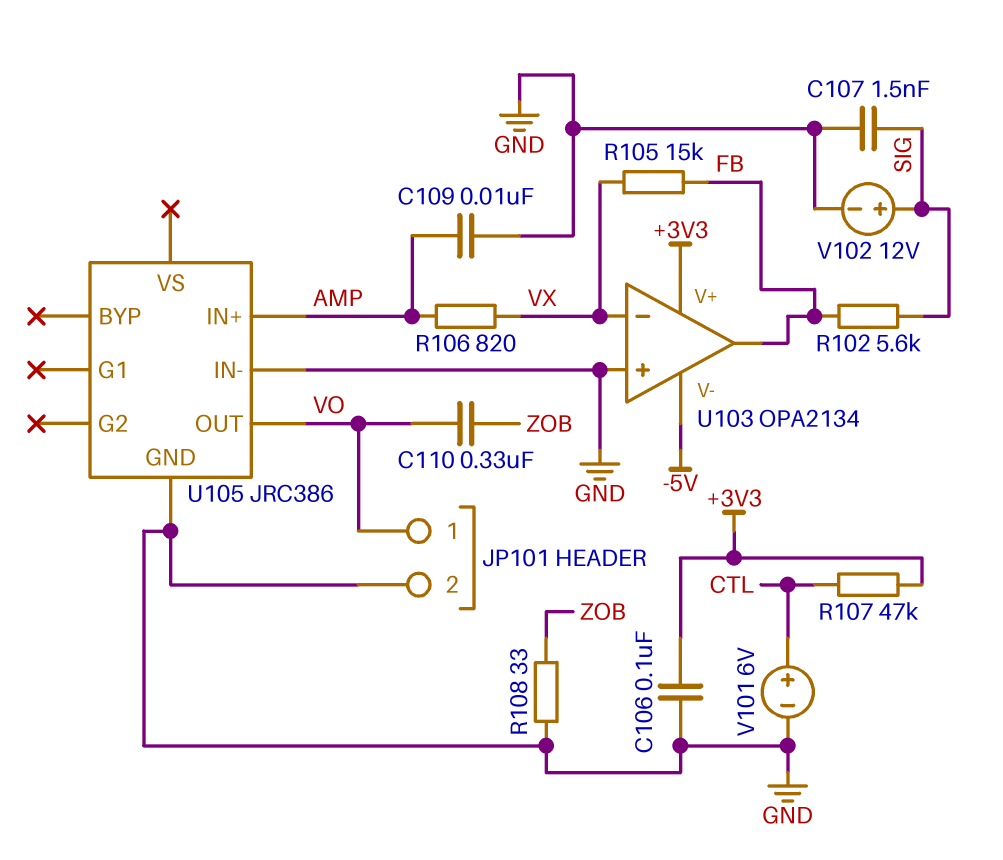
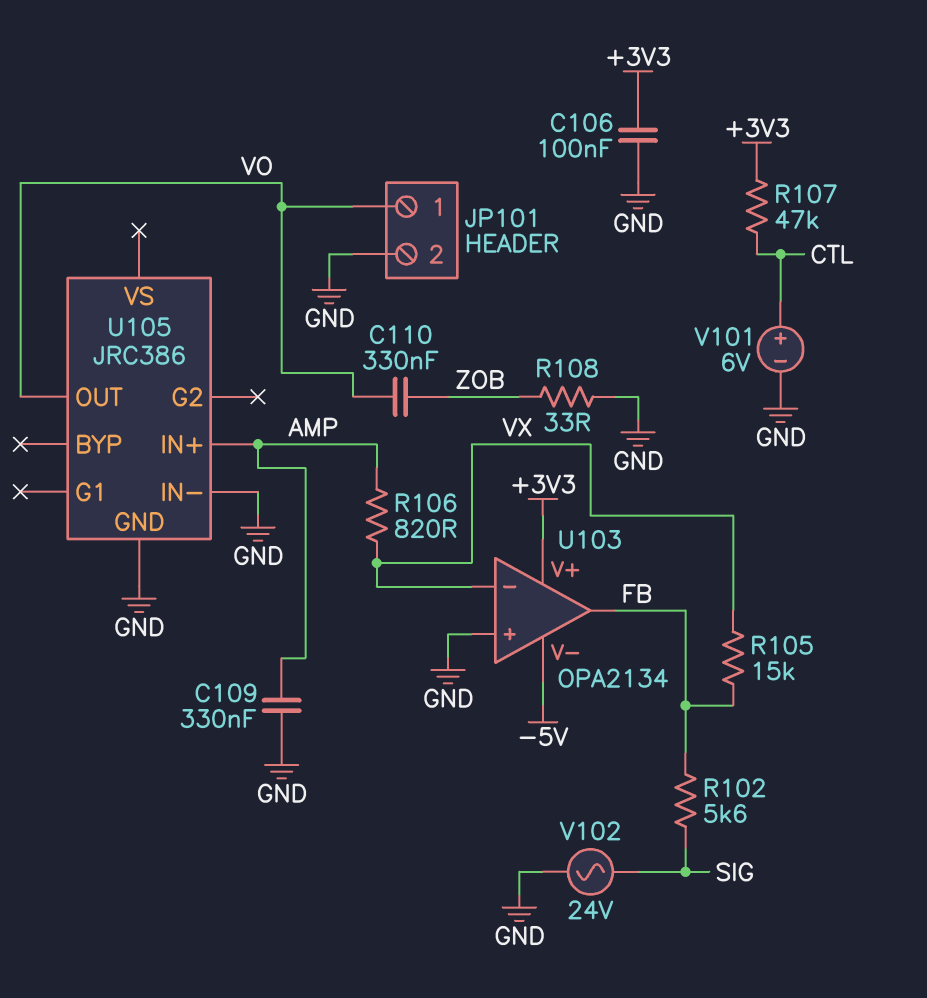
C107: 1.5nF (GND, SIG) -> none
C109: 10nF (AMP, GND) -> 330nF (AMP, GND)
V102: 12V (plus SIG, minus GND) -> AC 24V (GND, SIG)

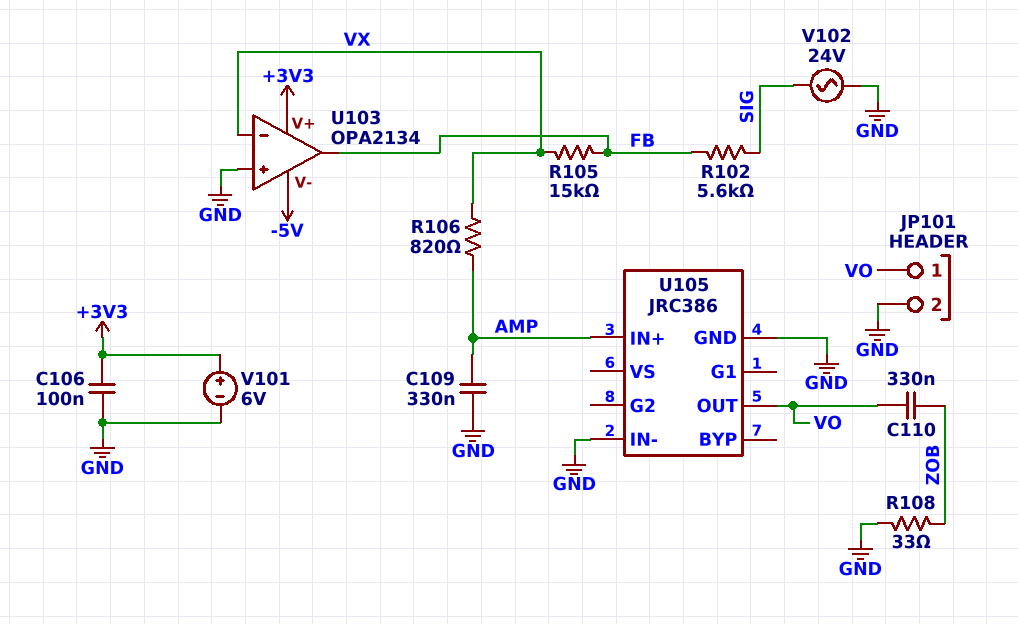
R107: 47k (+3V3, CTL) -> none
V101: 6V (plus CTL, minus GND) -> 6V (plus +3V3, minus GND)

